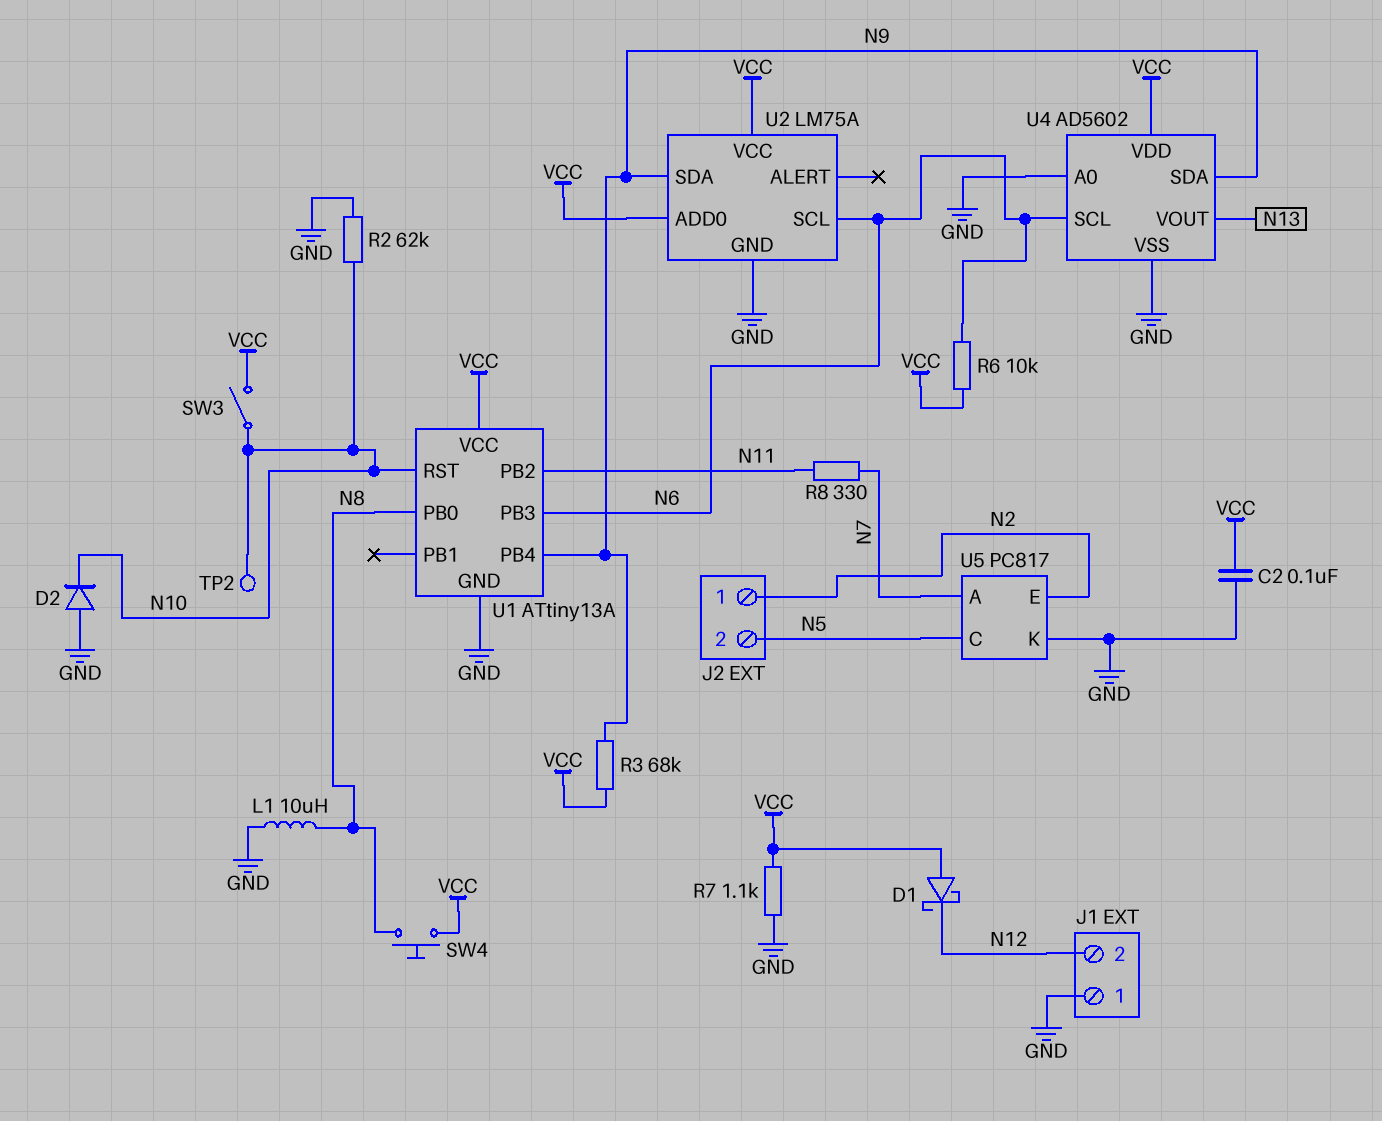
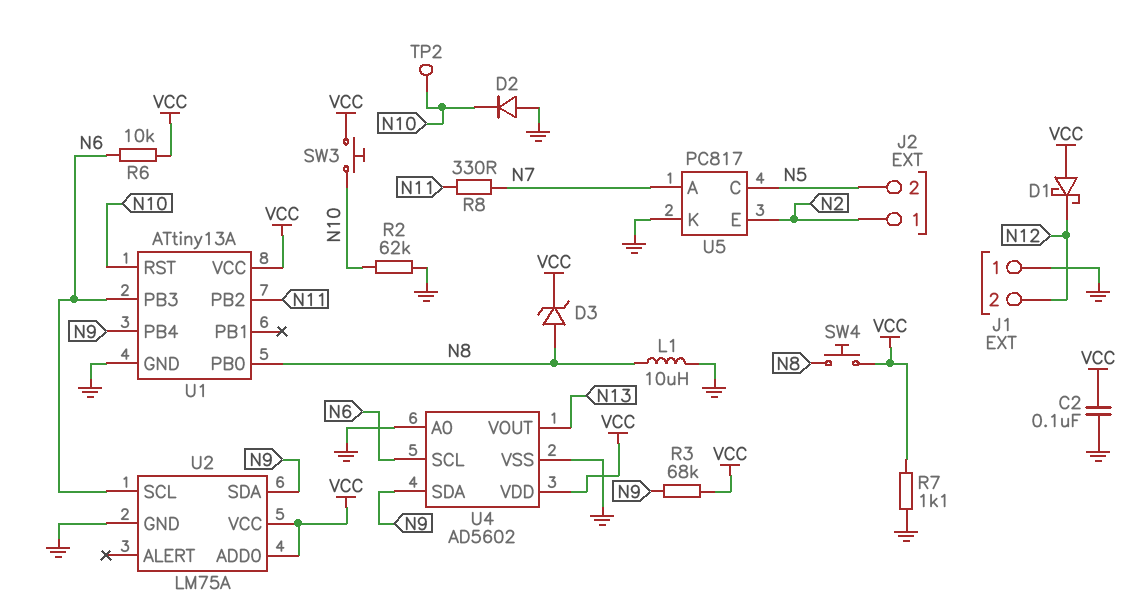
D3: none -> zener (A N8, K VCC)
SW3: switch (N10, VCC) -> button (N10, VCC)

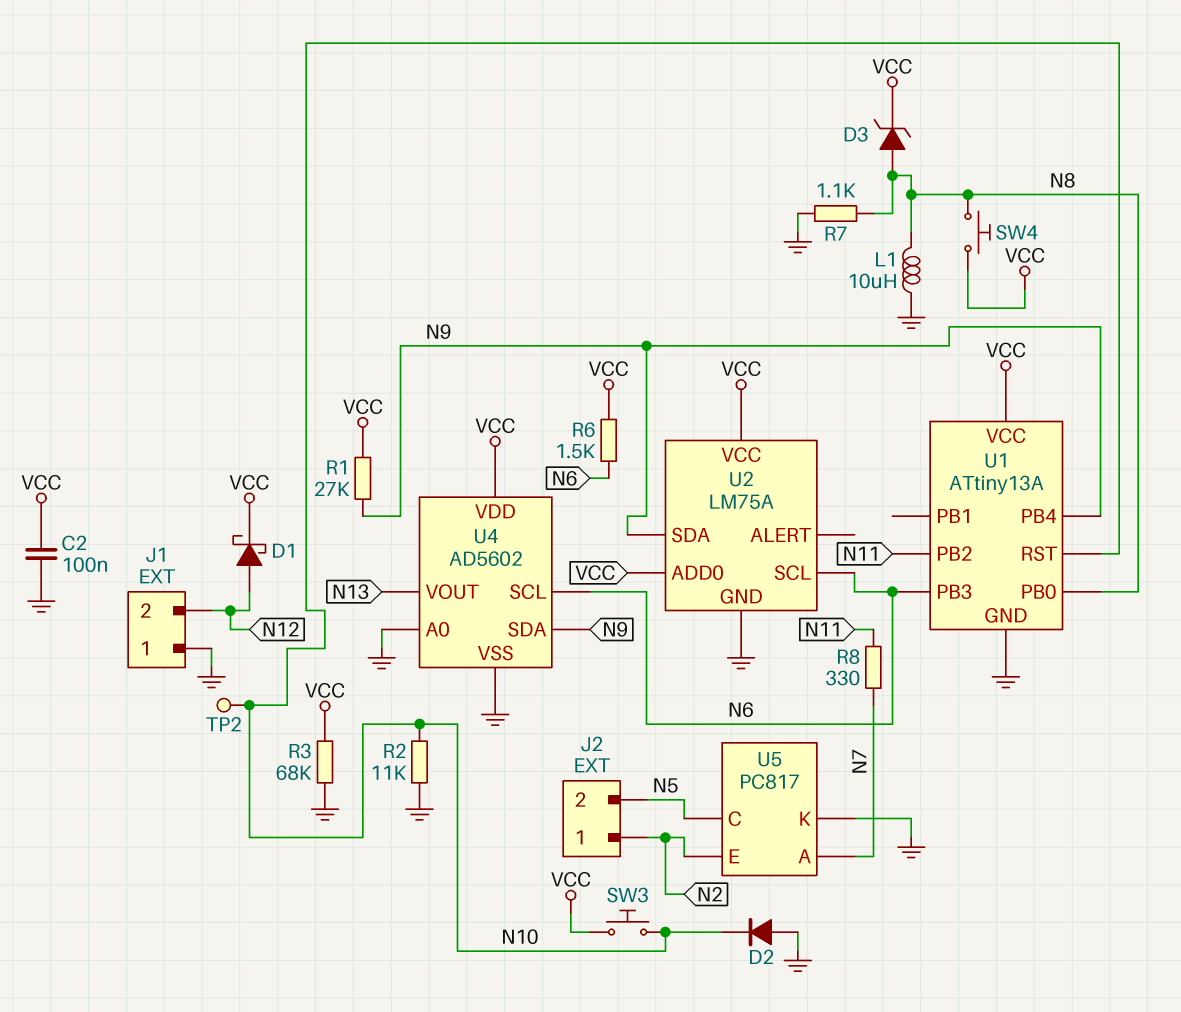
D1: schottky (A VCC, K N12) -> schottky (A N12, K VCC)
R1: none -> 27k (N9, VCC)
R2: 62k (GND, N10) -> 11k (GND, N10)
R3: 68k (N9, VCC) -> 68k (GND, VCC)
R6: 10k (N6, VCC) -> 1.5k (N6, VCC)
R7: 1.1k (GND, VCC) -> 1.1k (GND, N8)

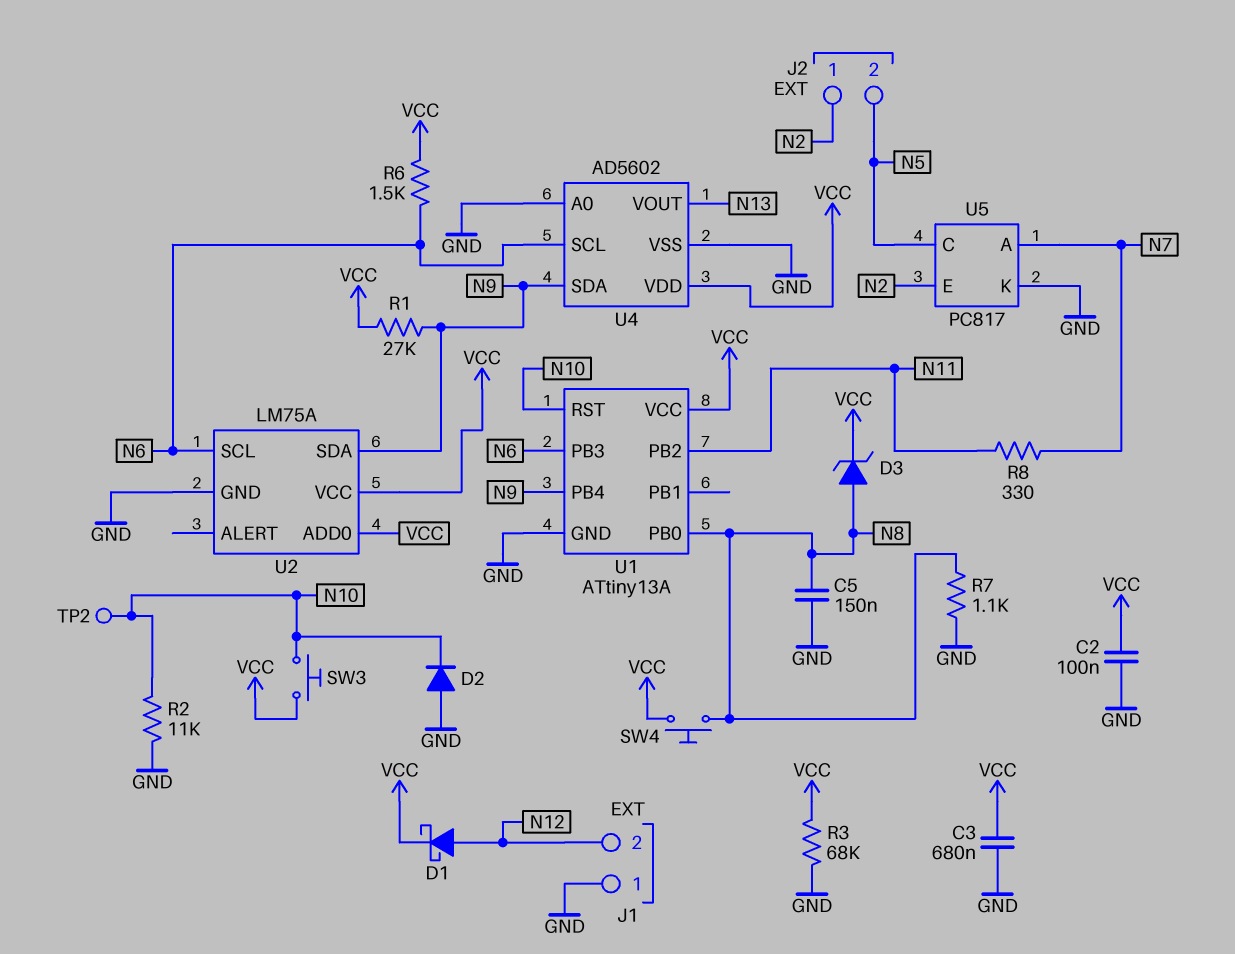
C3: none -> 680nF (GND, VCC)
C5: none -> 150nF (GND, N8)
L1: 10uH (GND, N8) -> none

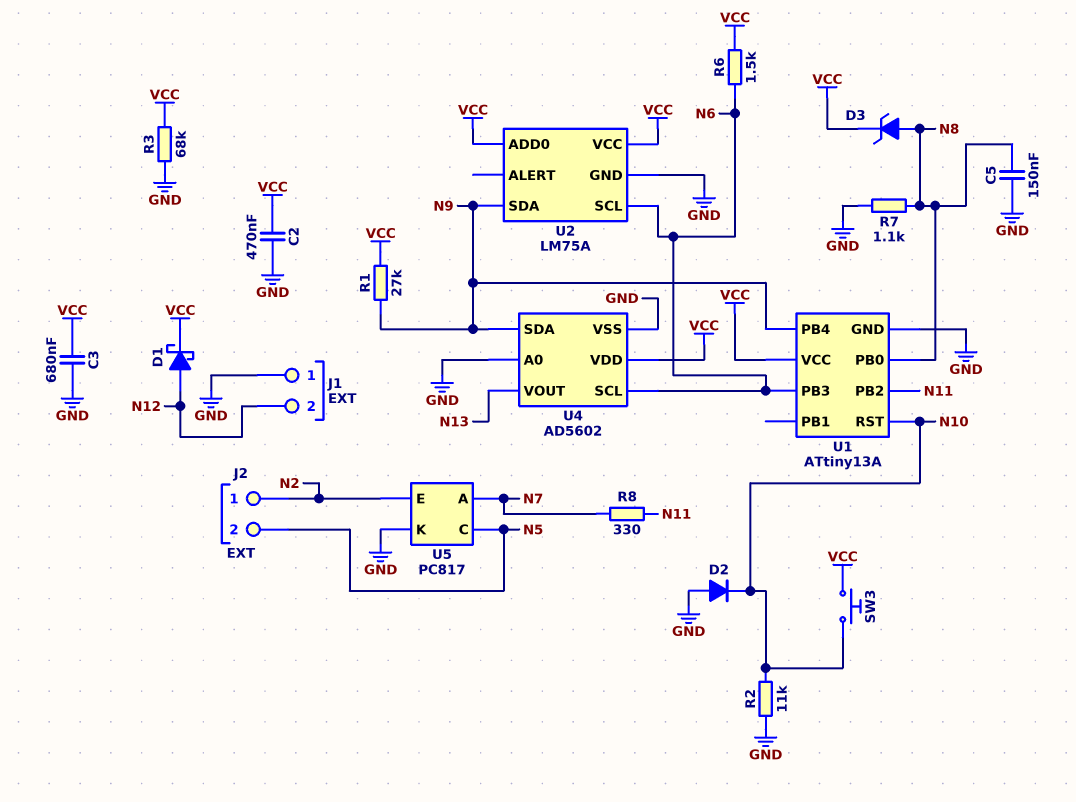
C2: 100nF (GND, VCC) -> 470nF (GND, VCC)
SW4: button (N8, VCC) -> none
TP2: test point (N10) -> none

